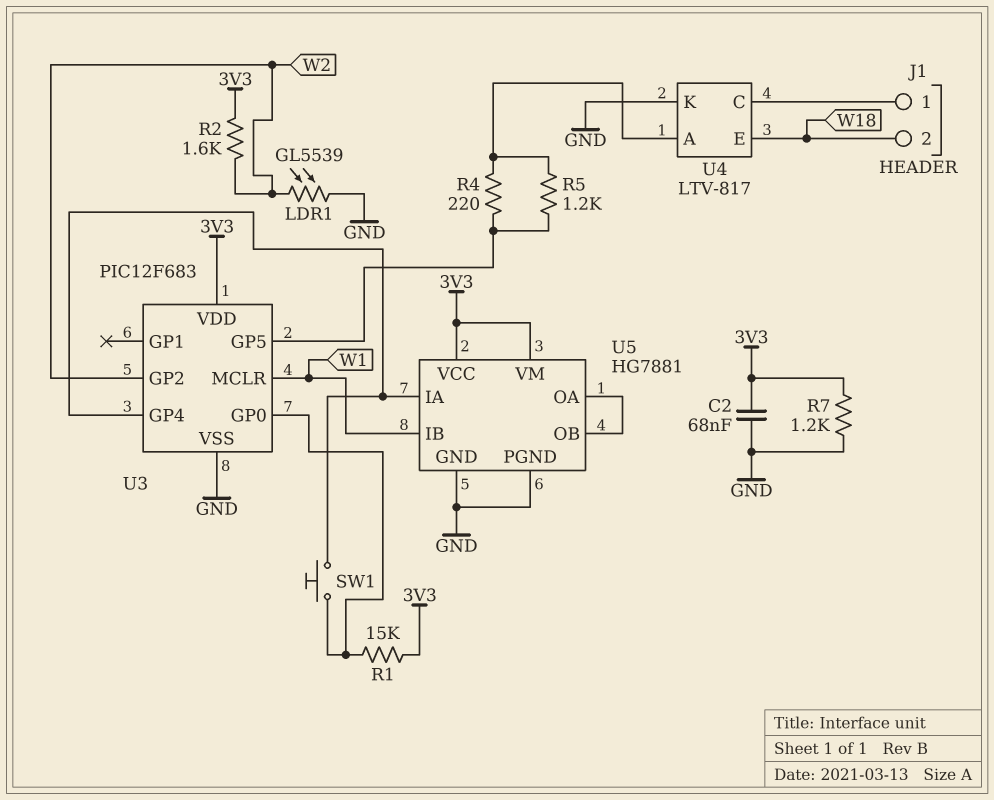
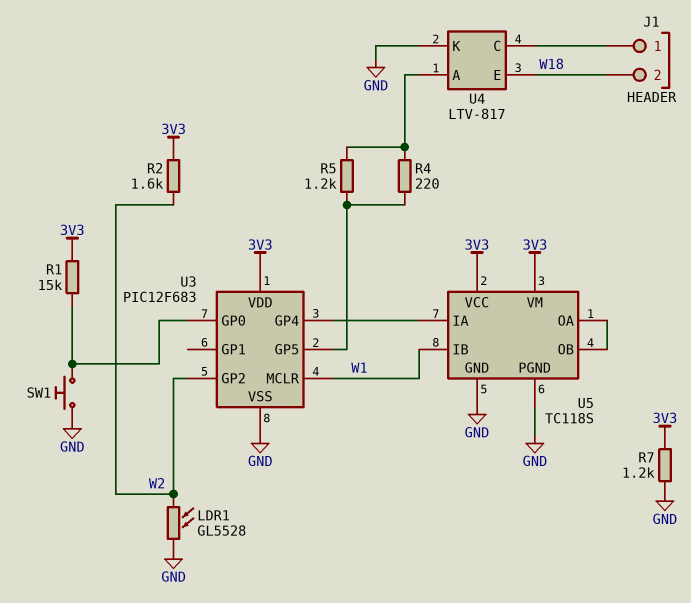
C2: 68nF (3V3, GND) -> none
LDR1: GL5539 (GND, W2) -> GL5528 (GND, W2)
SW1: button (U3/GP0, U3/GP4) -> button (GND, U3/GP0)
U5: HG7881 -> TC118S

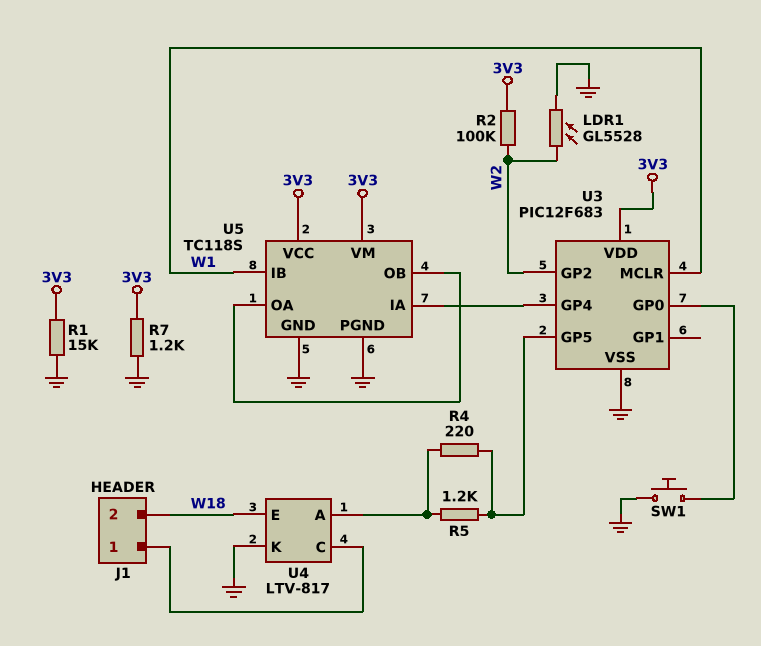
R1: 15k (3V3, U3/GP0) -> 15k (3V3, GND)
R2: 1.6k (3V3, W2) -> 100k (3V3, W2)

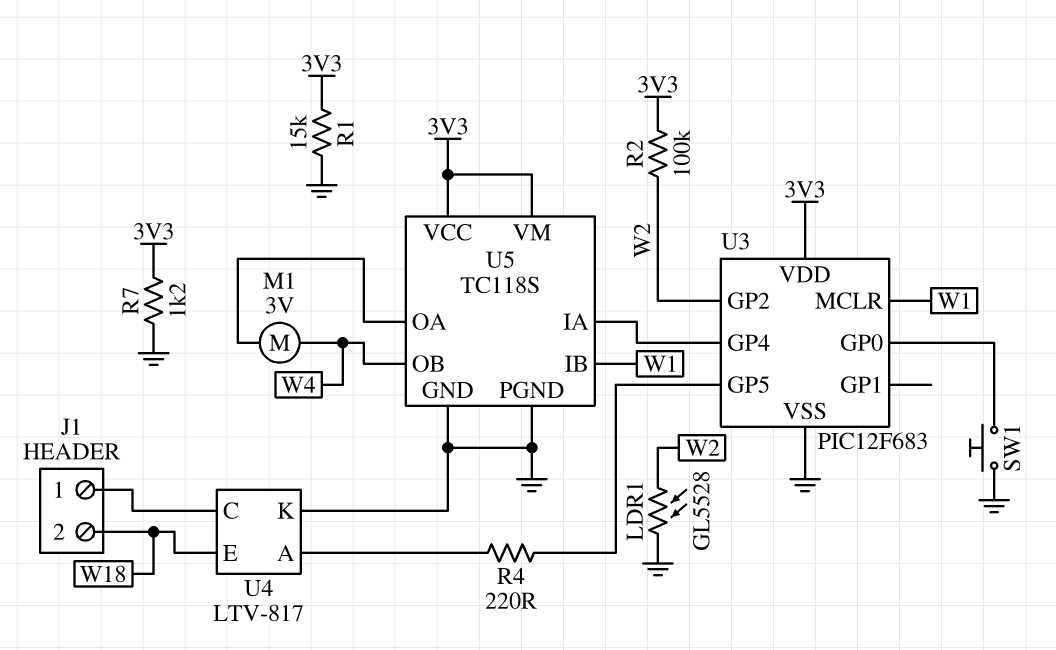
M1: none -> motor 3V (U5/OA, W4)
R5: 1.2k (U3/GP5, U4/A) -> none
U5 pin OB: U5/OA -> W4

